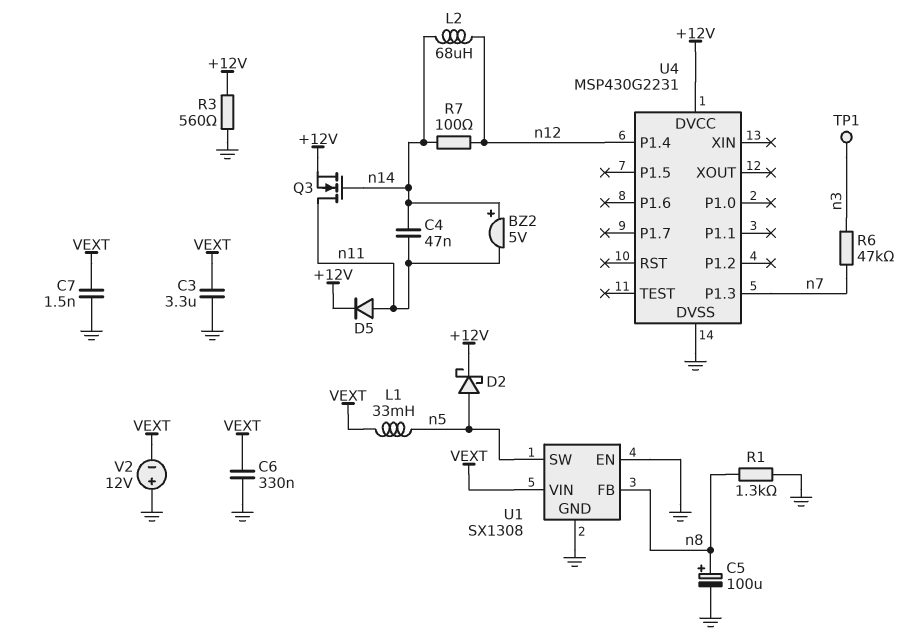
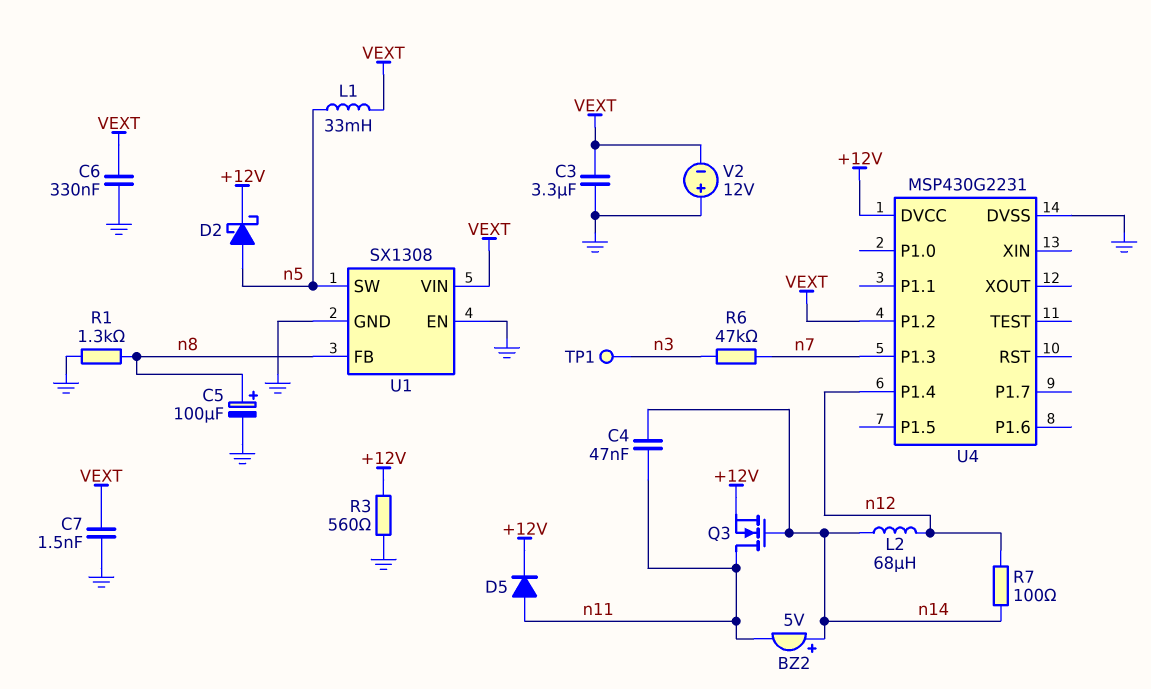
U4 pin P1.2: none -> VEXT

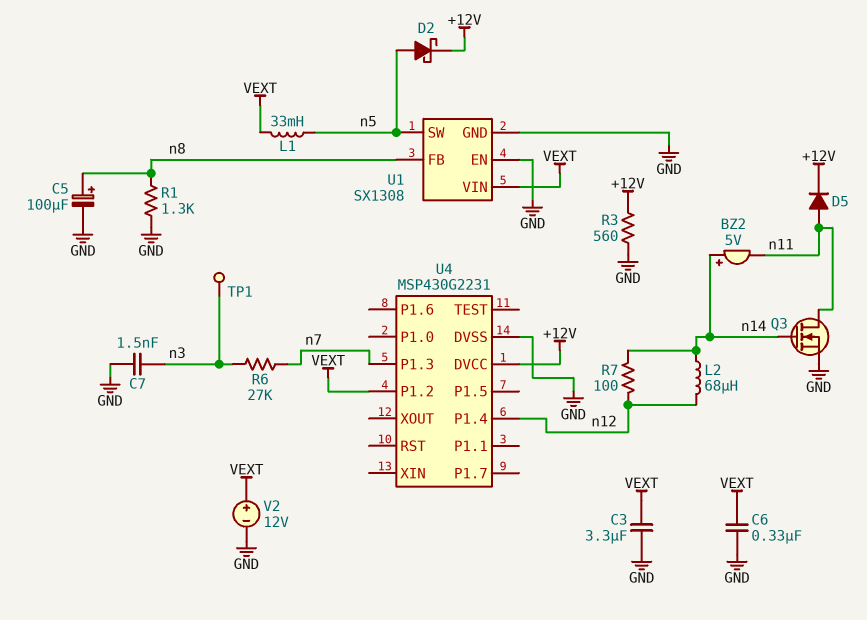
C4: 47nF (n11, n14) -> none
C7: 1.5nF (GND, VEXT) -> 1.5nF (GND, n3)
Q3: NMOS (G n14, D n11, S +12V) -> NMOS (G n14, D n11, S GND)
R6: 47k (n3, n7) -> 27k (n3, n7)
V2: 12V (plus GND, minus VEXT) -> 12V (plus VEXT, minus GND)

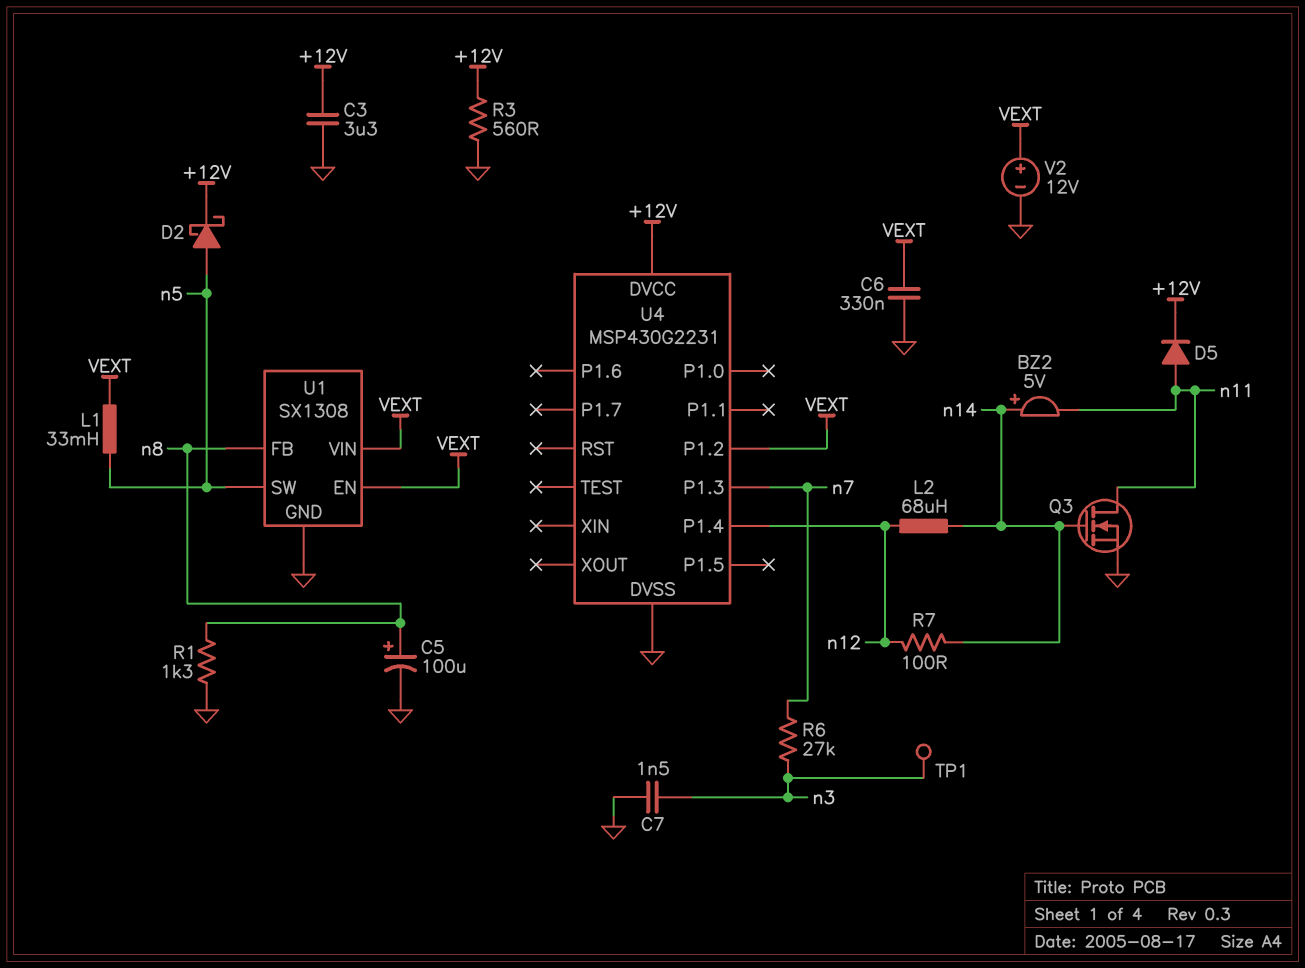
C3: 3.3uF (GND, VEXT) -> 3.3uF (+12V, GND)
U1 pin EN: GND -> VEXT

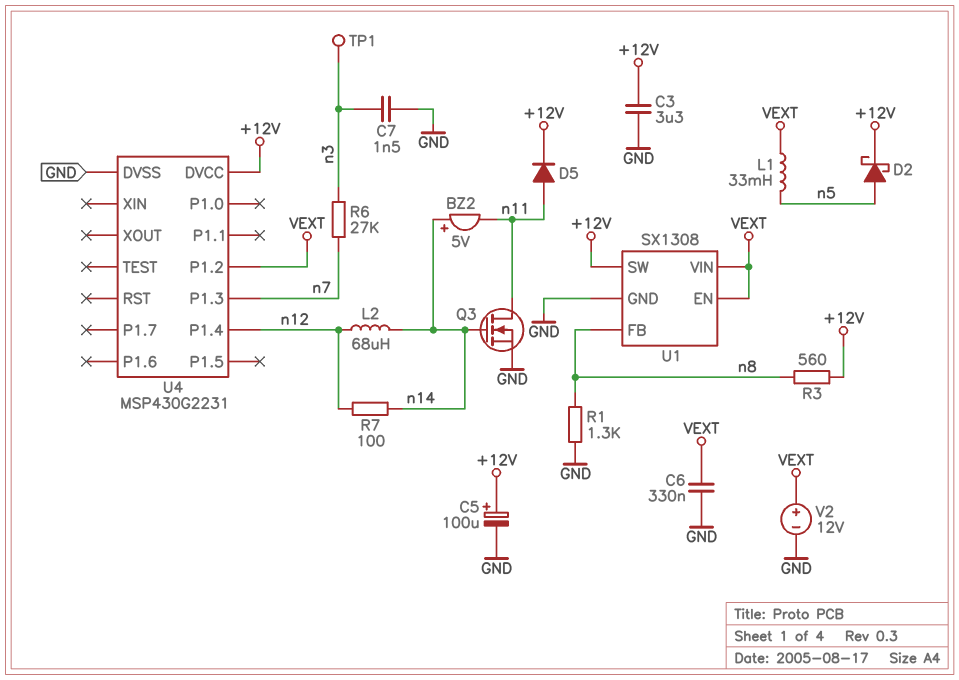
C5: 100uF (plus n8, minus GND) -> 100uF (plus +12V, minus GND)
R3: 560 (+12V, GND) -> 560 (+12V, n8)
U1 pin SW: n5 -> +12V

